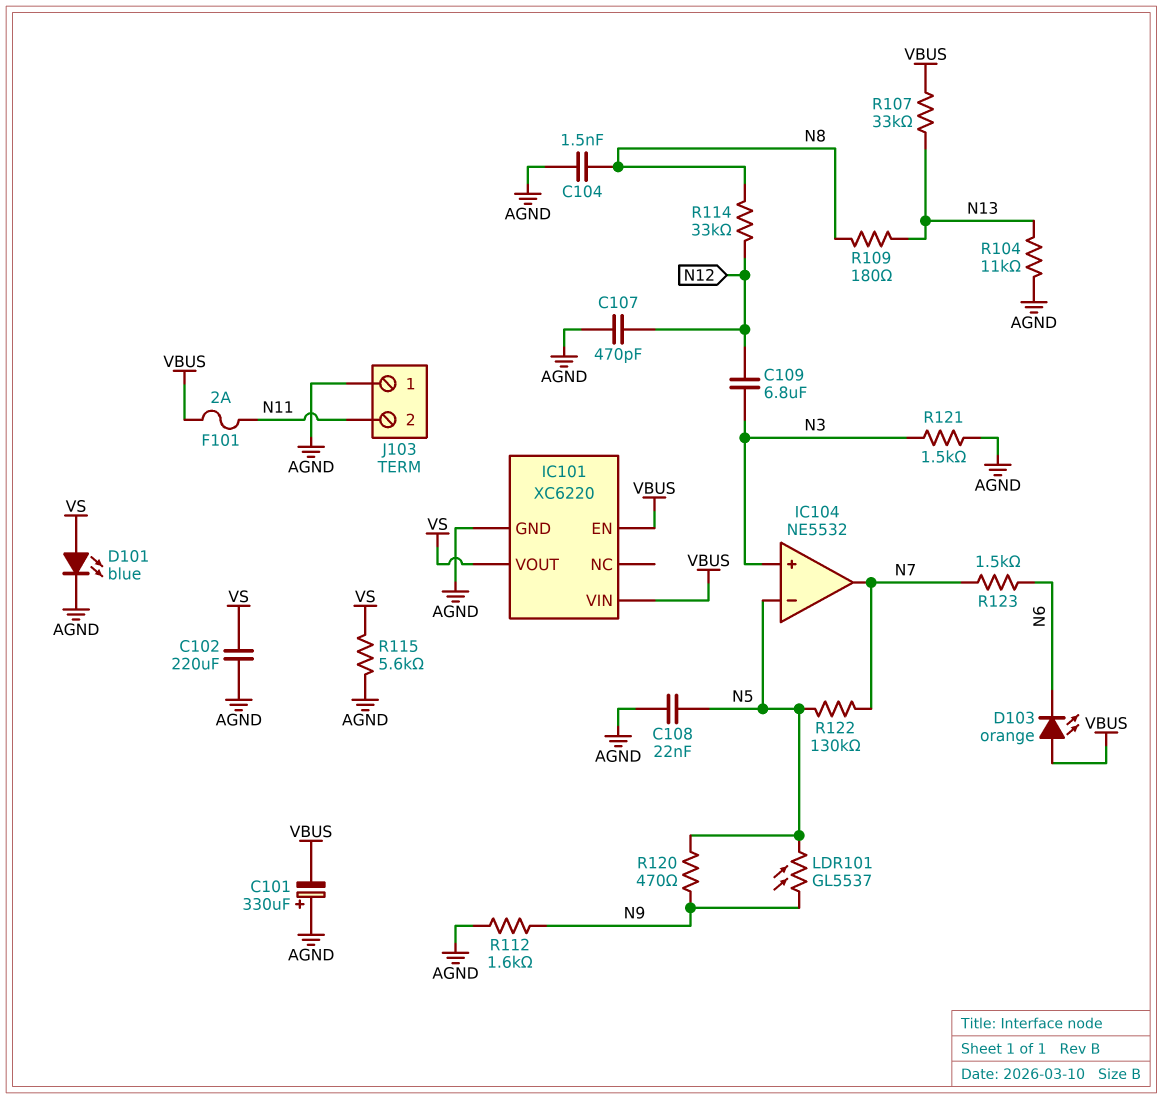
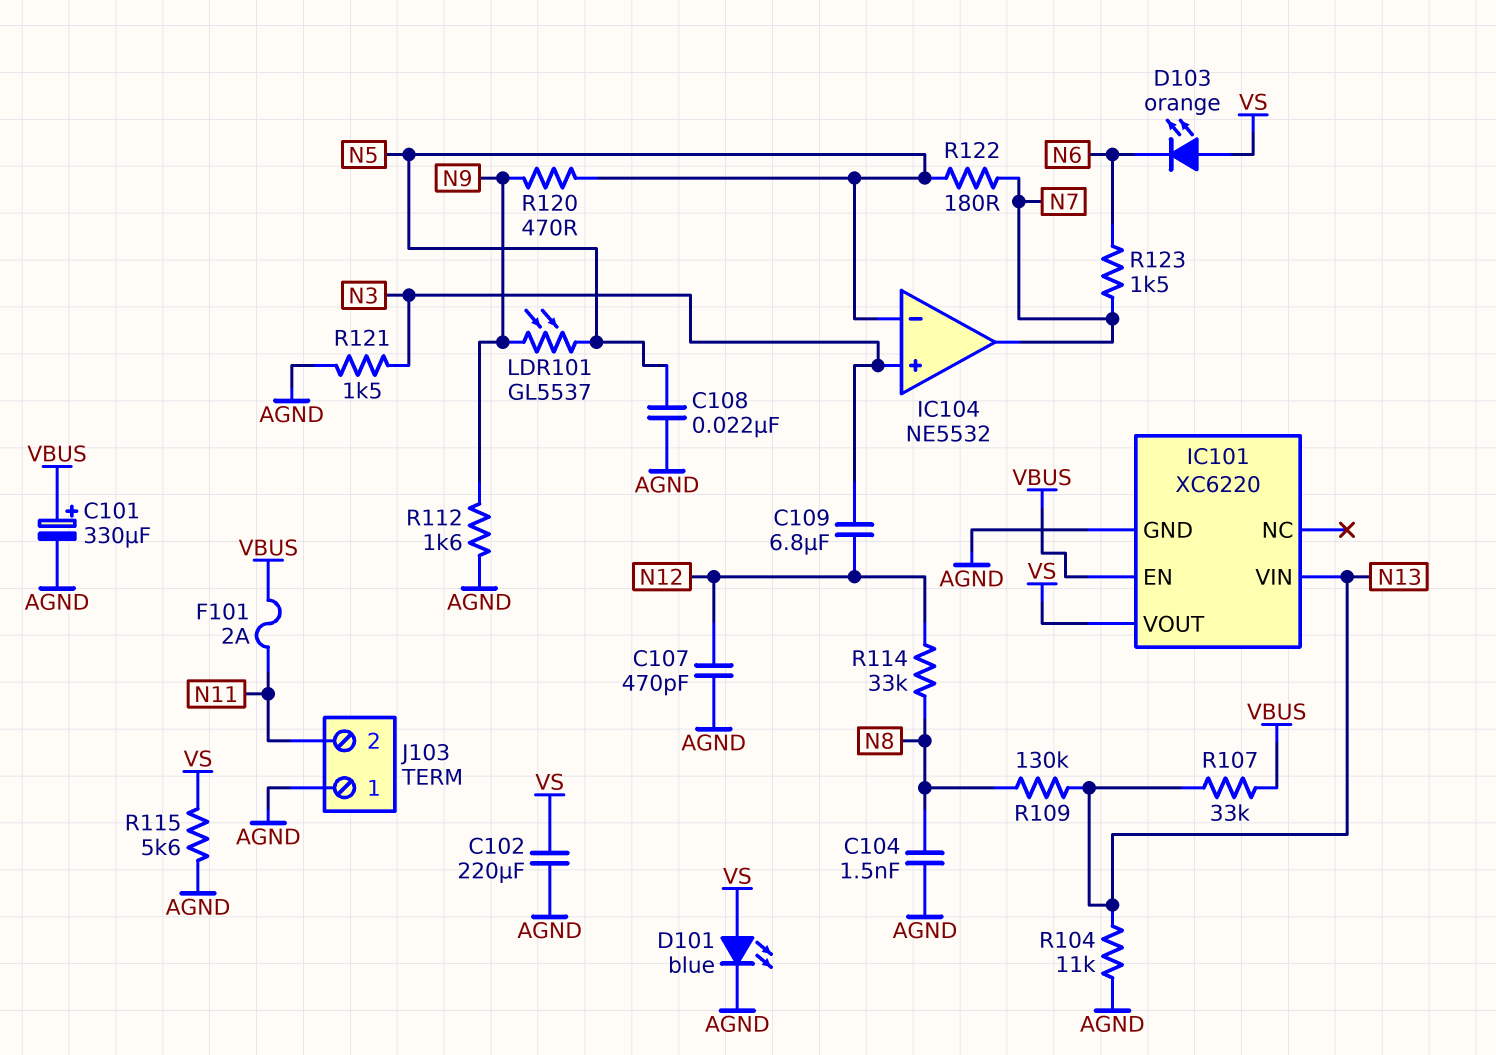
C101: 330uF (plus AGND, minus VBUS) -> 330uF (plus VBUS, minus AGND)
D103: LED orange (A VBUS, K N6) -> LED orange (A VS, K N6)
IC101 pin VIN: VBUS -> N13
R109: 180 (N8, N13) -> 130k (N8, N13)
R122: 130k (N5, N7) -> 180 (N5, N7)

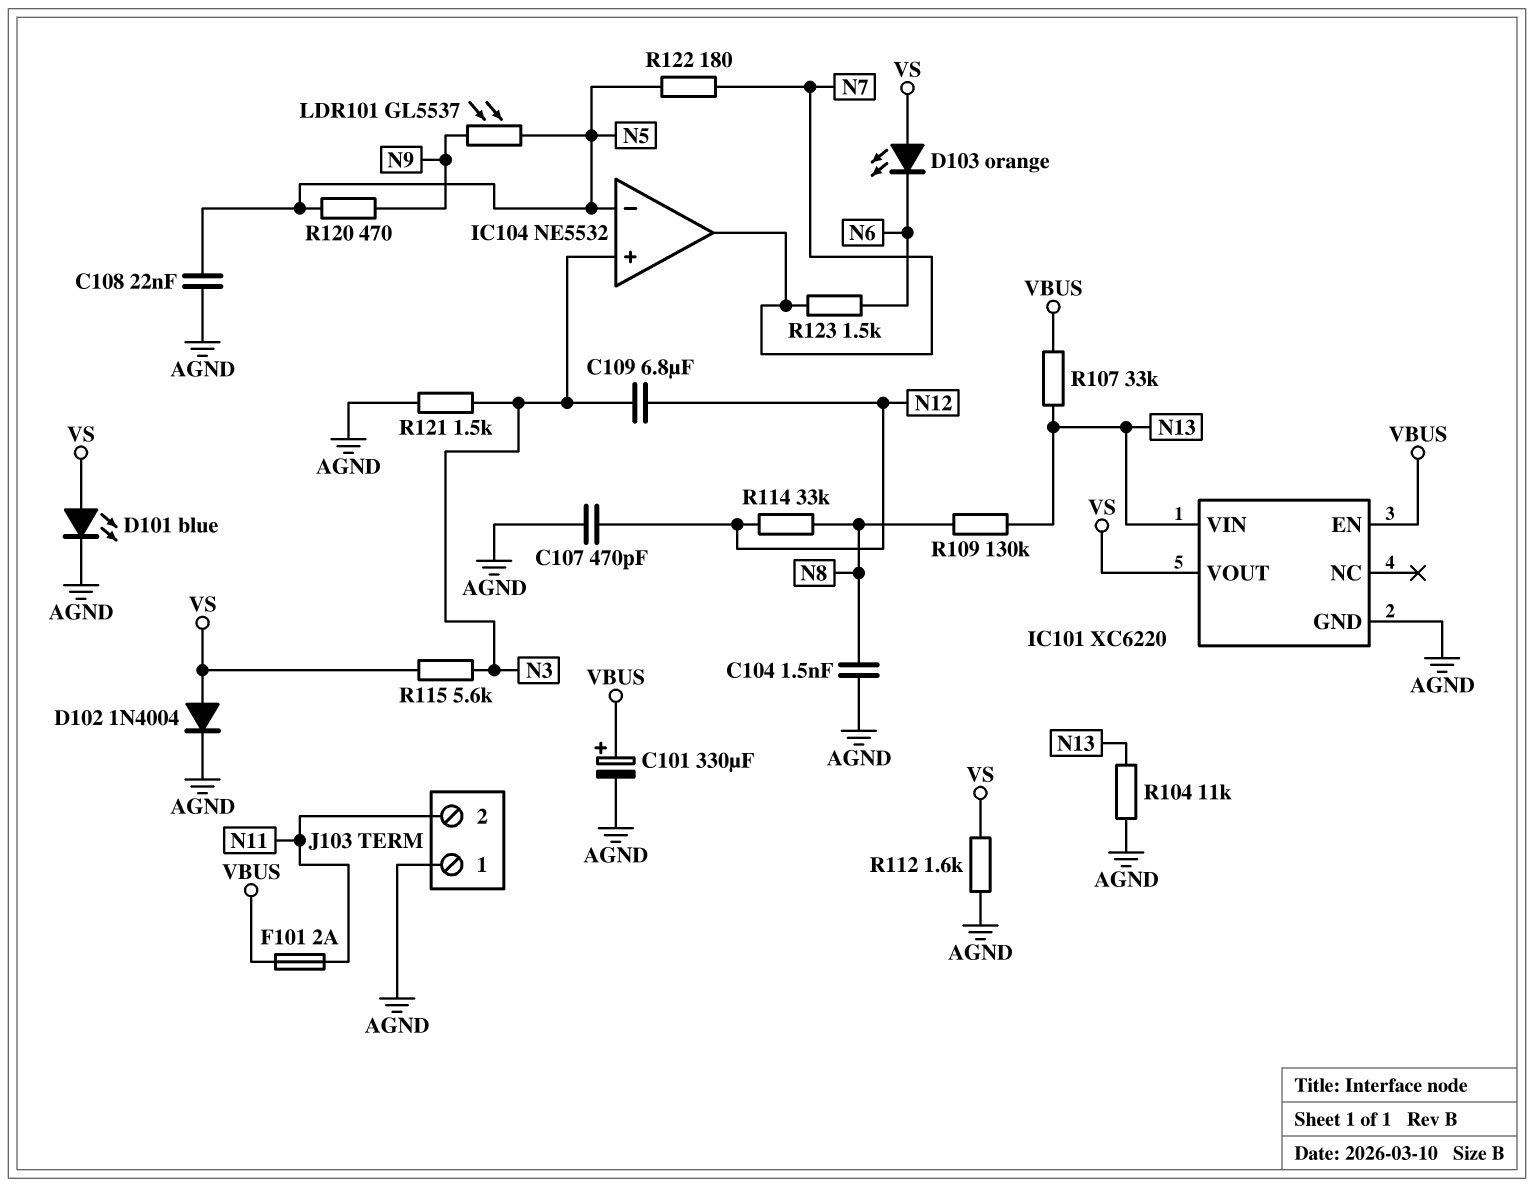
C102: 220uF (AGND, VS) -> none
D102: none -> diode 1N4004 (A VS, K AGND)
R112: 1.6k (AGND, N9) -> 1.6k (AGND, VS)
R115: 5.6k (AGND, VS) -> 5.6k (N3, VS)

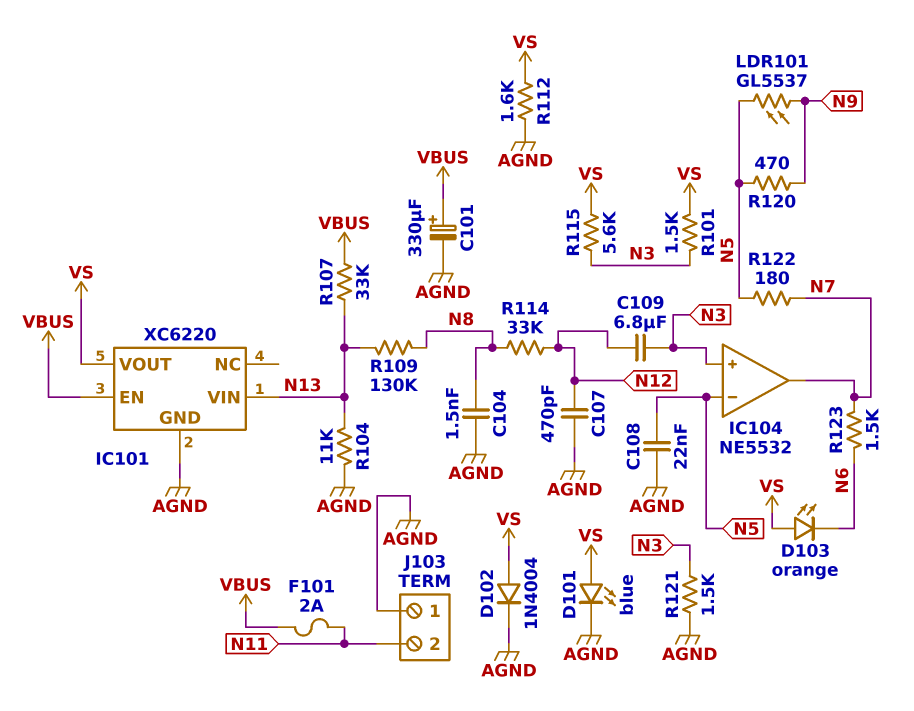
R101: none -> 1.5k (N3, VS)

